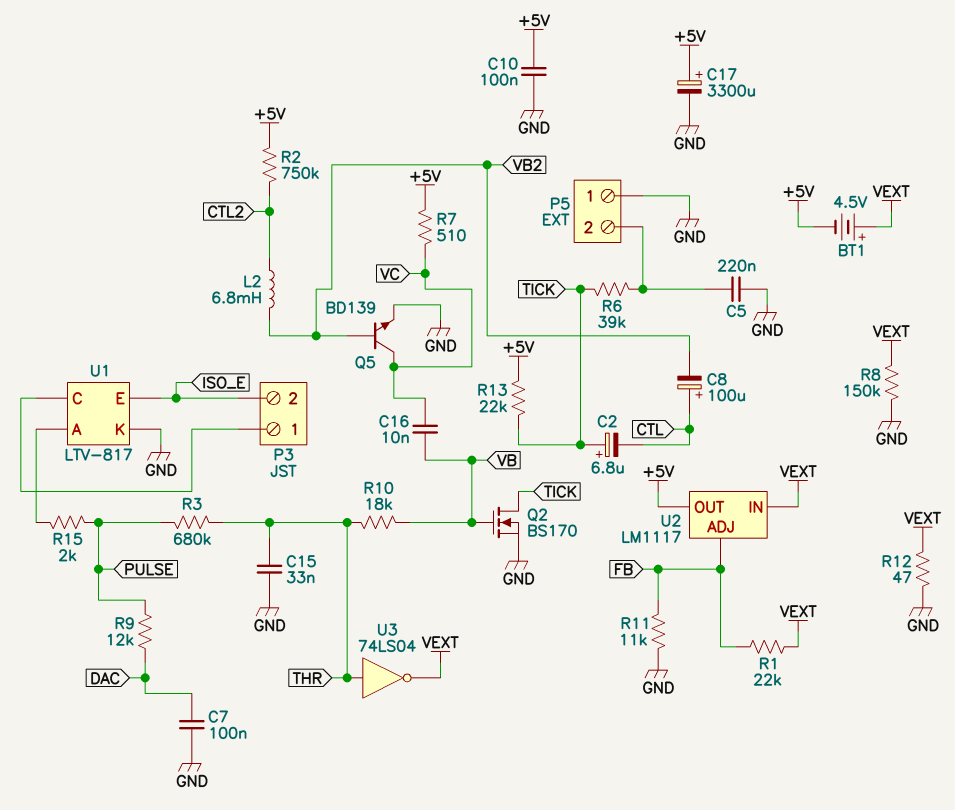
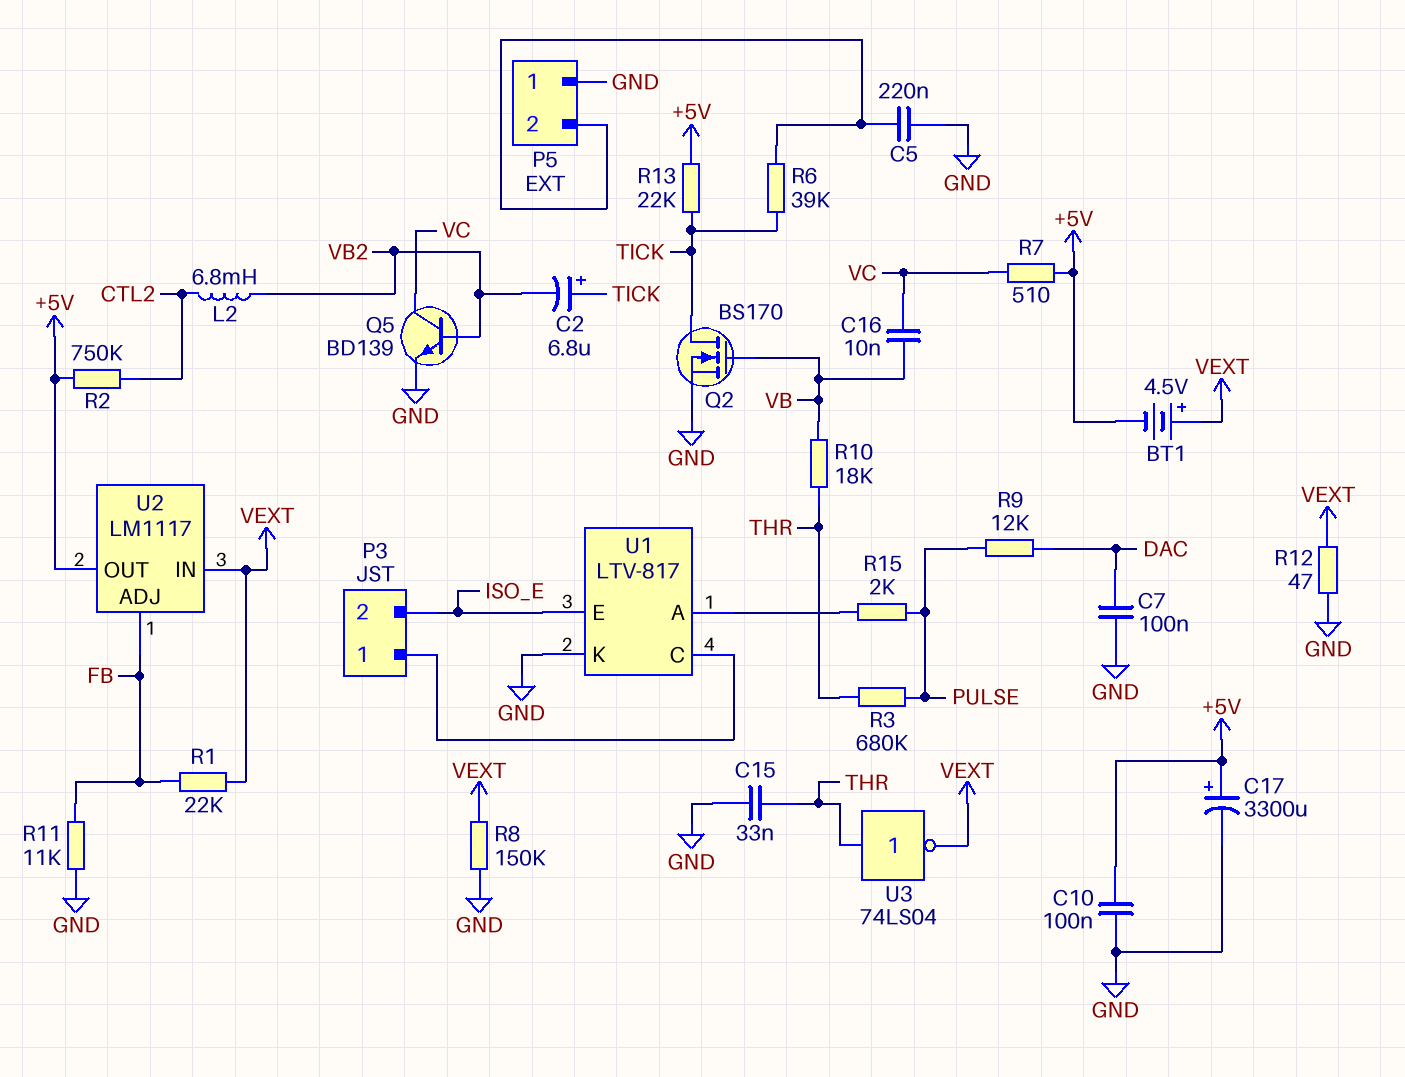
C2: 6.8uF (plus TICK, minus CTL) -> 6.8uF (plus TICK, minus VB2)
C8: 100uF (plus CTL, minus VB2) -> none

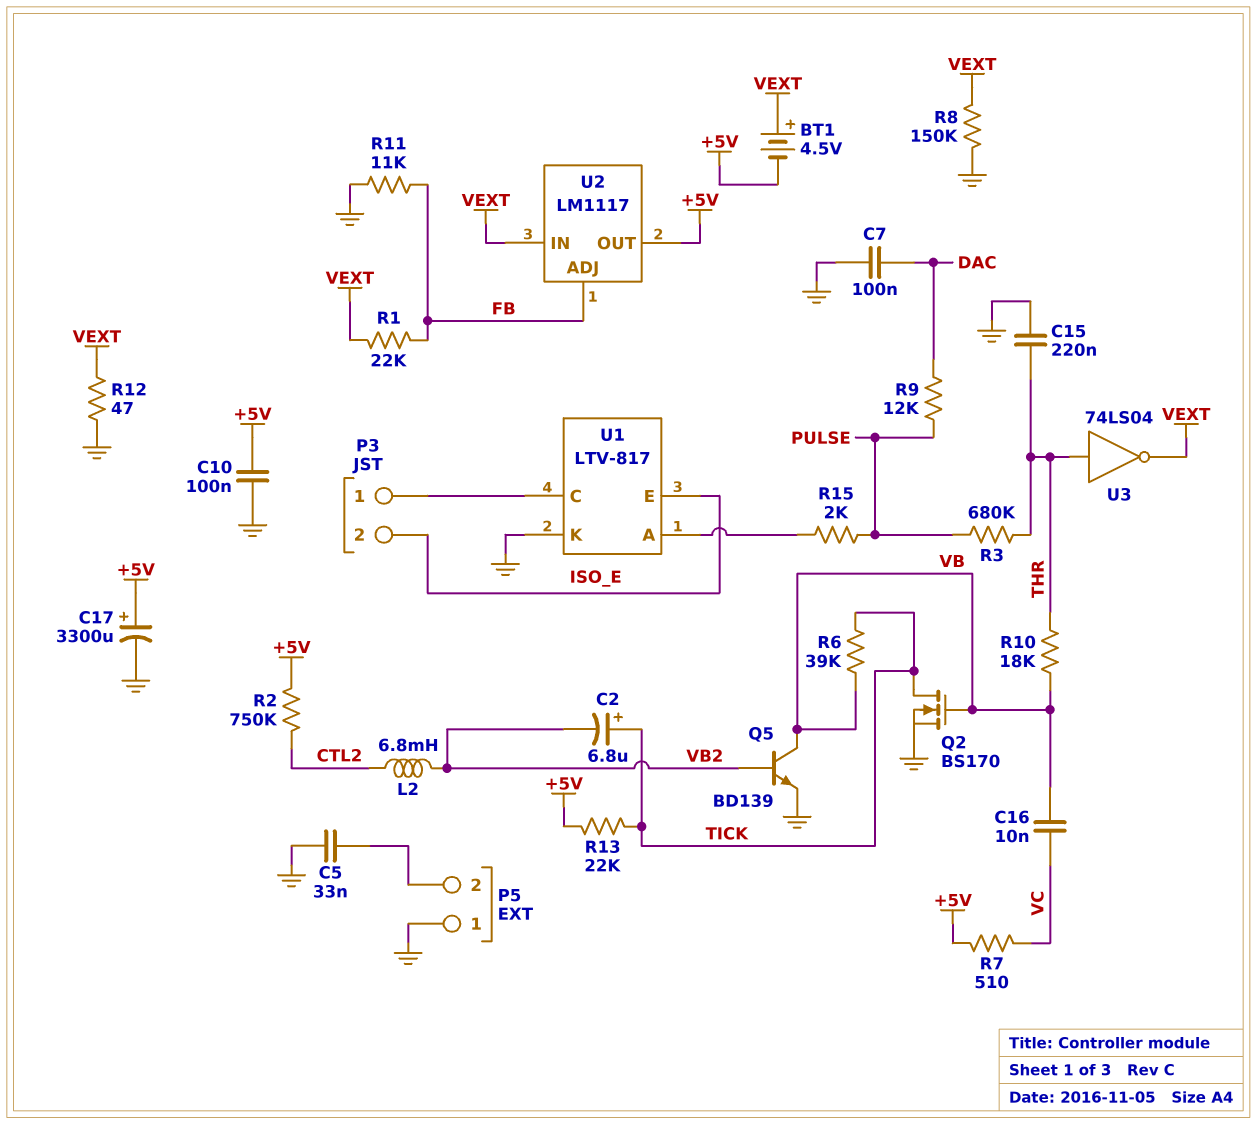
C5: 220nF (GND, P5/2) -> 33nF (GND, P5/2)
C15: 33nF (GND, THR) -> 220nF (GND, THR)
Q5: NPN BD139 (B VB2, C VC, E GND) -> NPN BD139 (B VB2, C VB, E GND)
R6: 39k (P5/2, TICK) -> 39k (TICK, VB)

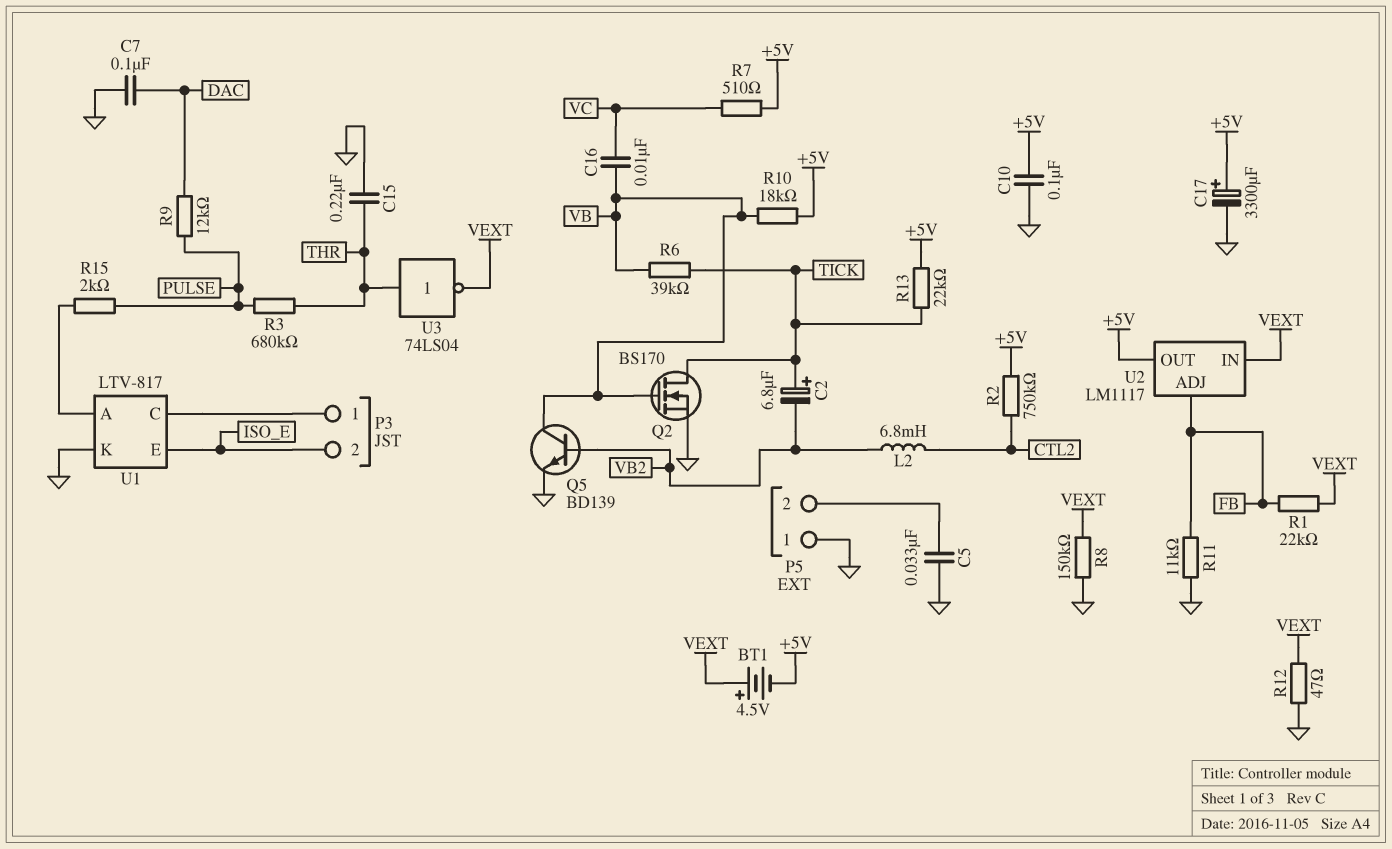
R10: 18k (THR, VB) -> 18k (+5V, VB)

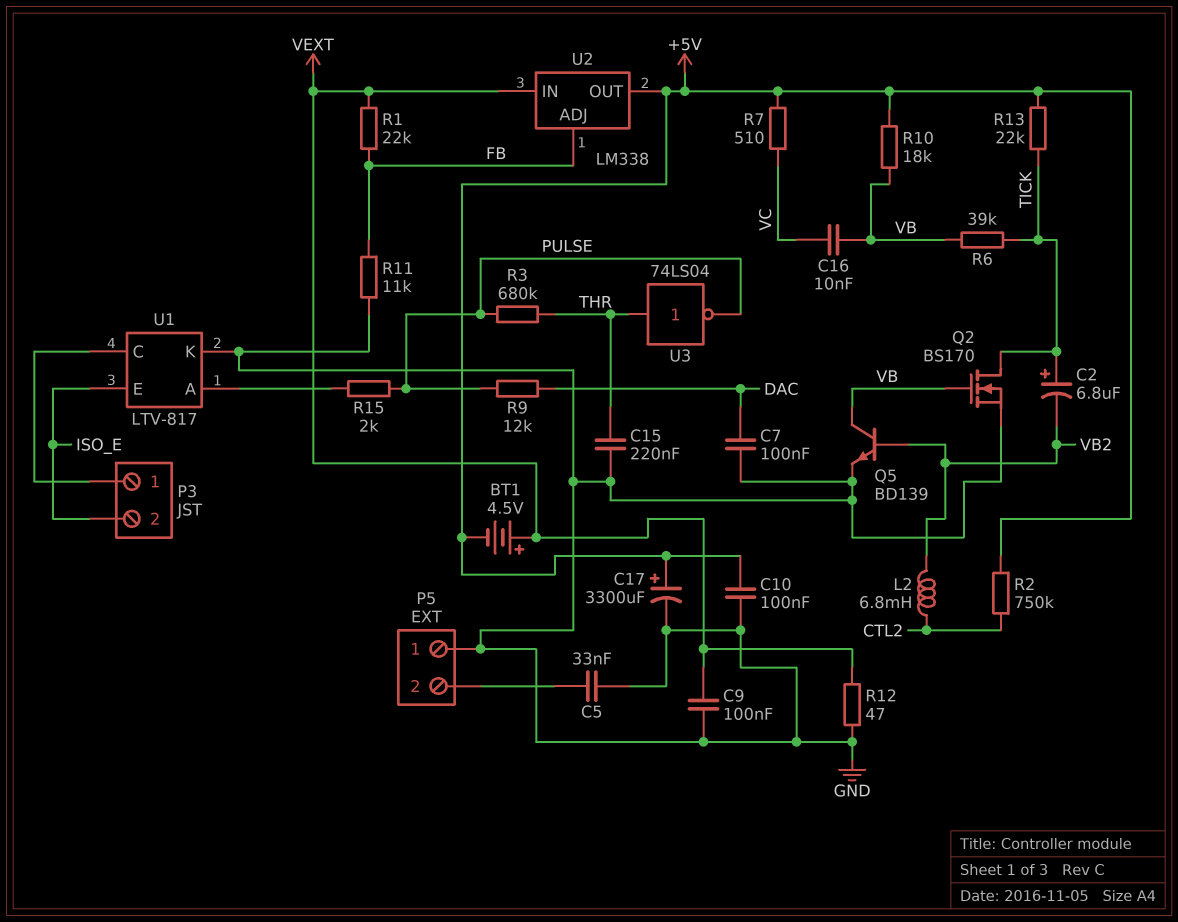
C9: none -> 100nF (GND, VEXT)
R8: 150k (GND, VEXT) -> none
U2: LM1117 -> LM338
U3: NOT 74LS04 (in THR, out VEXT) -> NOT 74LS04 (in THR, out PULSE)

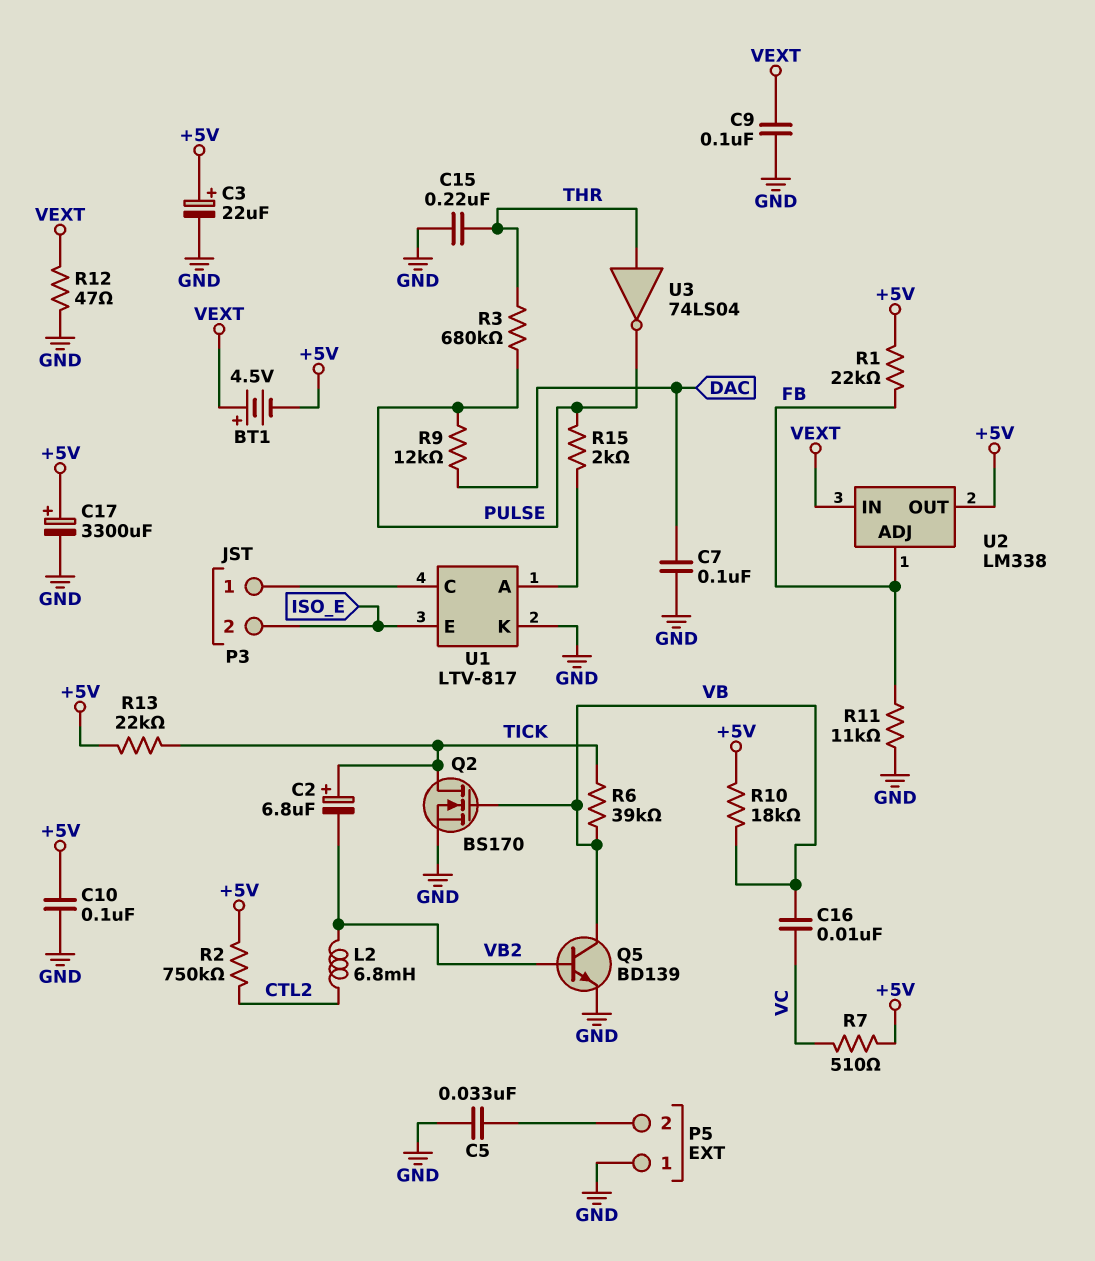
C3: none -> 22uF (plus +5V, minus GND)
R1: 22k (FB, VEXT) -> 22k (+5V, FB)

